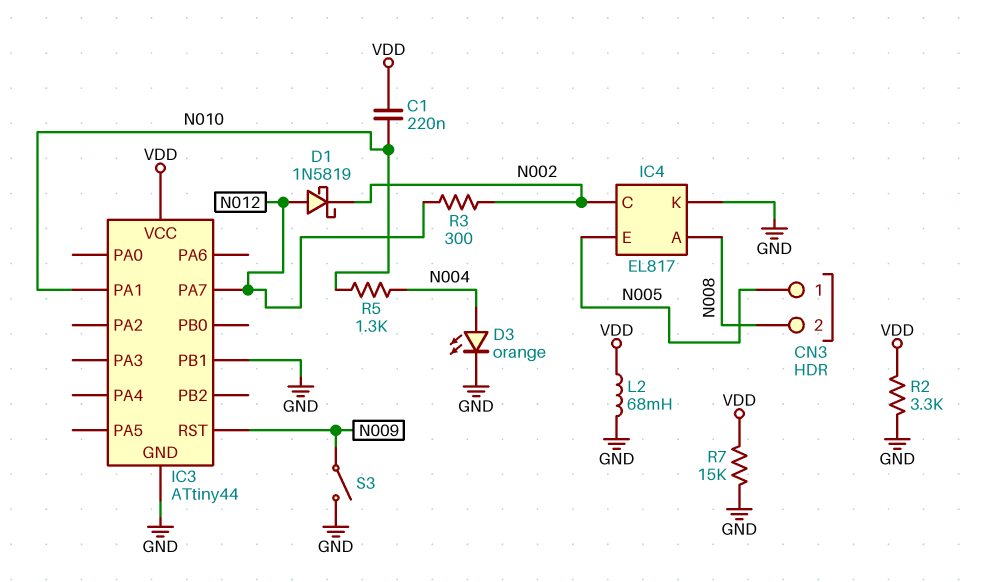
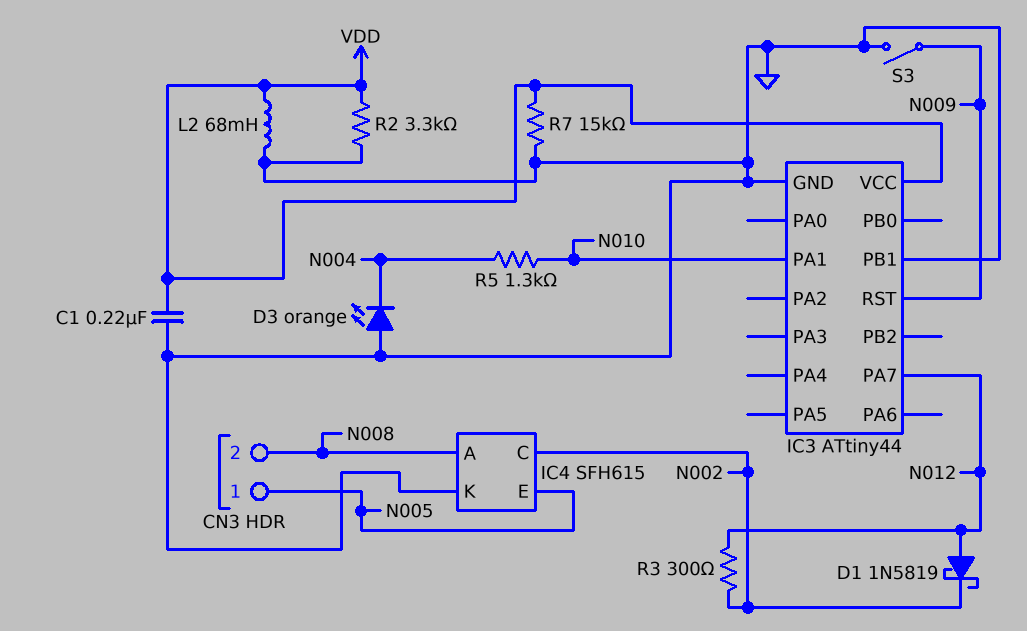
C1: 220nF (N010, VDD) -> 220nF (GND, VDD)
D3: LED orange (A N004, K GND) -> LED orange (A GND, K N004)
IC4: EL817 -> SFH615

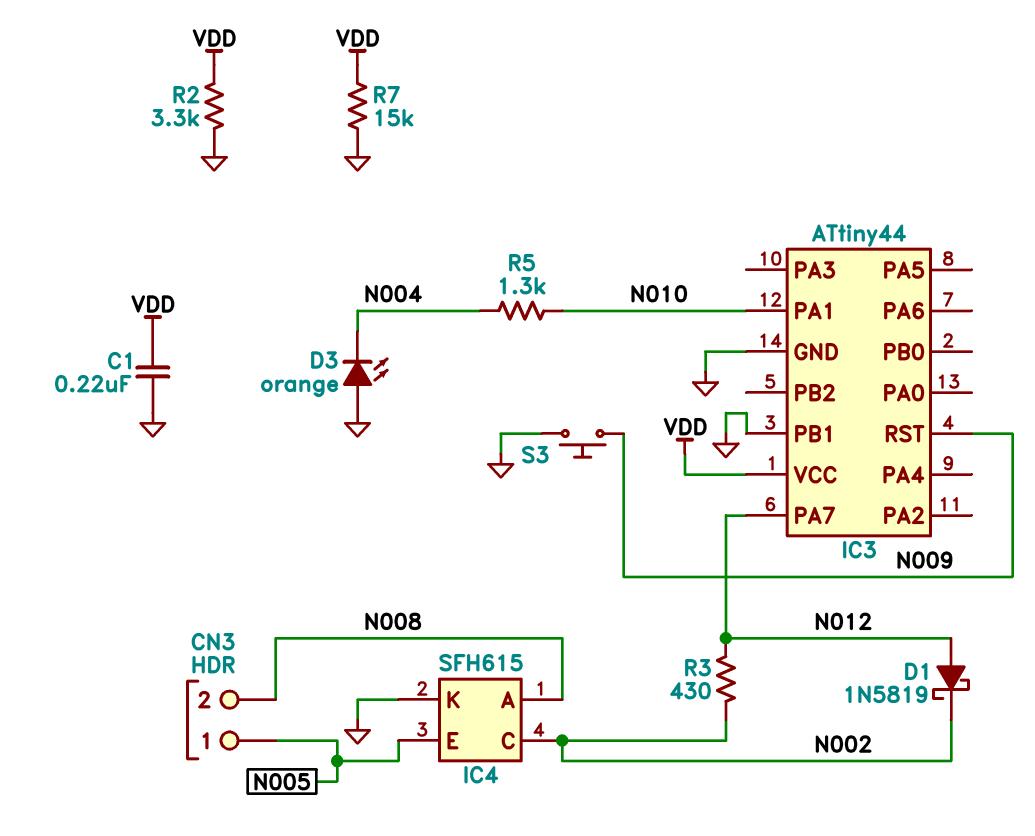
L2: 68mH (GND, VDD) -> none
R3: 300 (N002, N012) -> 430 (N002, N012)
S3: switch (GND, N009) -> button (GND, N009)

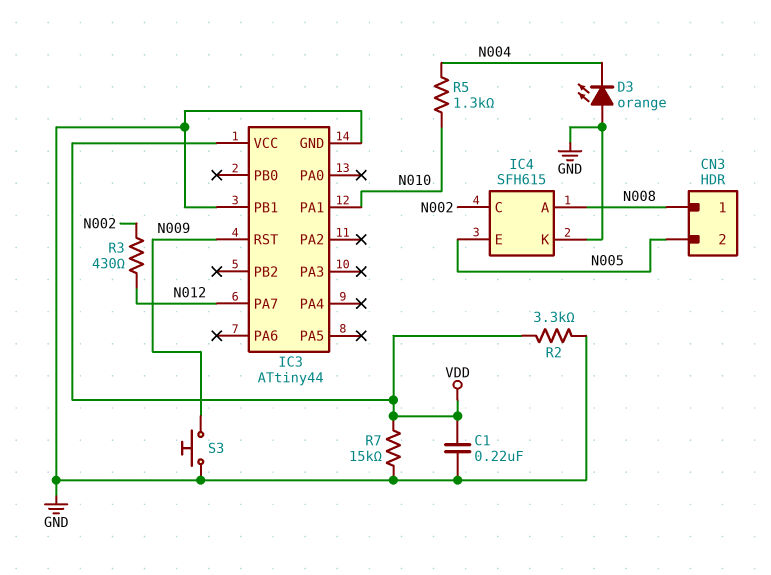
CN3 pin 1: N005 -> N008
CN3 pin 2: N008 -> N005
D1: schottky 1N5819 (A N012, K N002) -> none

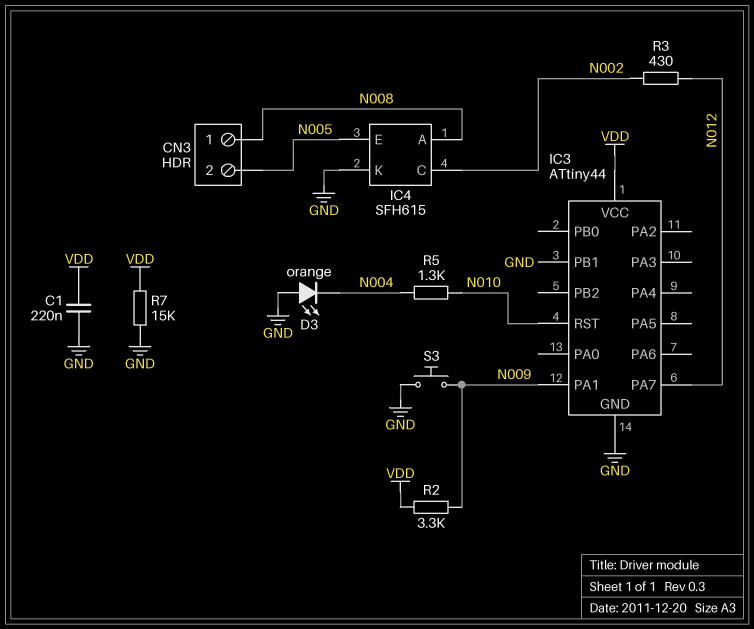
IC3 pin PA1: N010 -> N009
IC3 pin RST: N009 -> N010
R2: 3.3k (GND, VDD) -> 3.3k (N009, VDD)

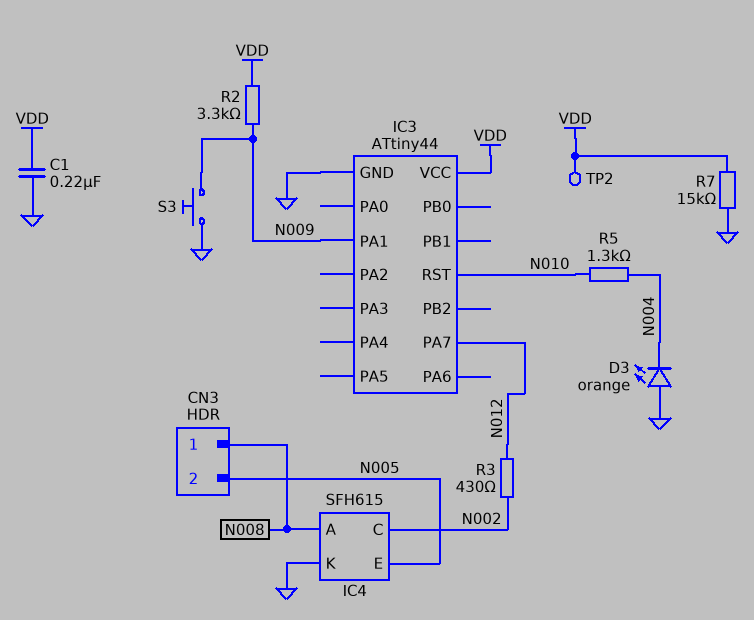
IC3 pin PB1: GND -> none
TP2: none -> test point (VDD)

